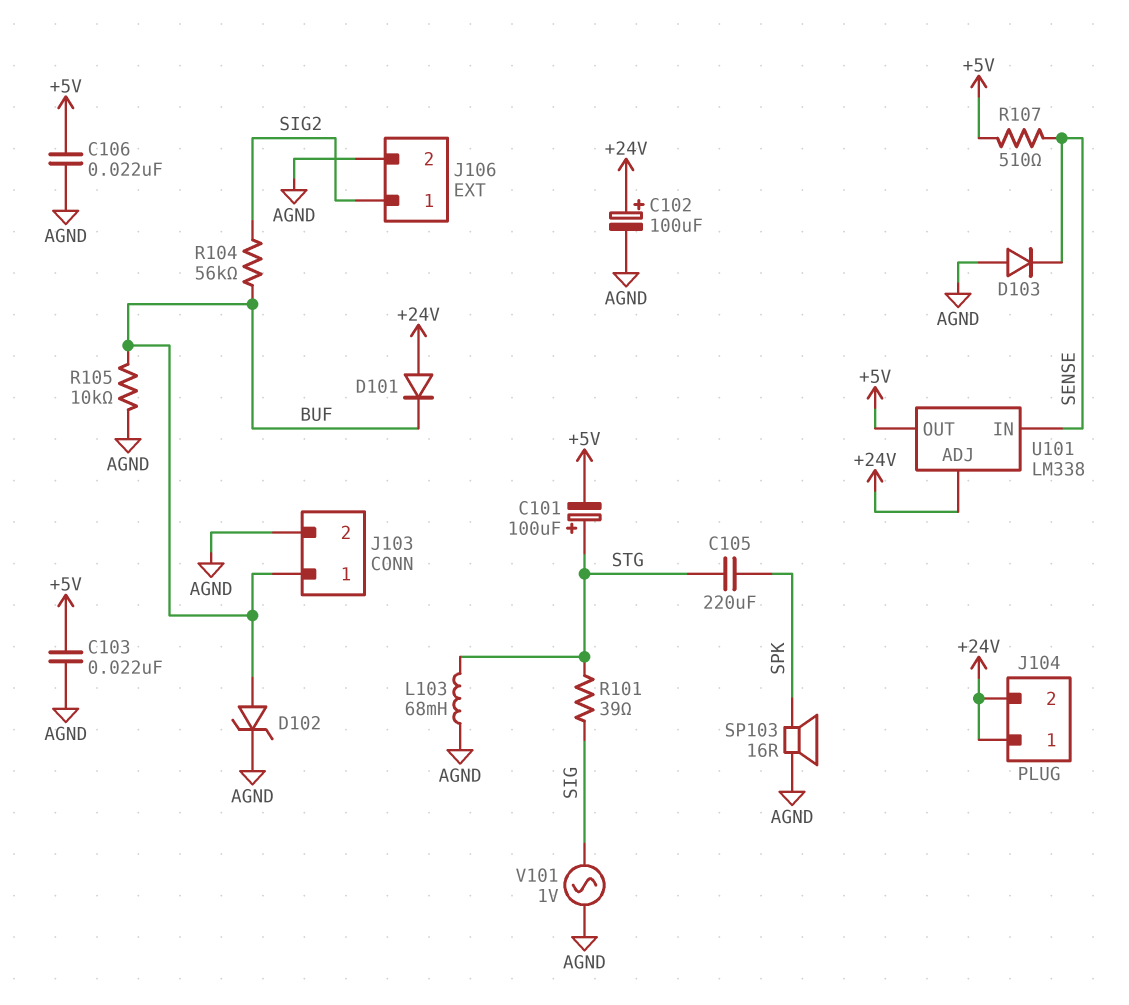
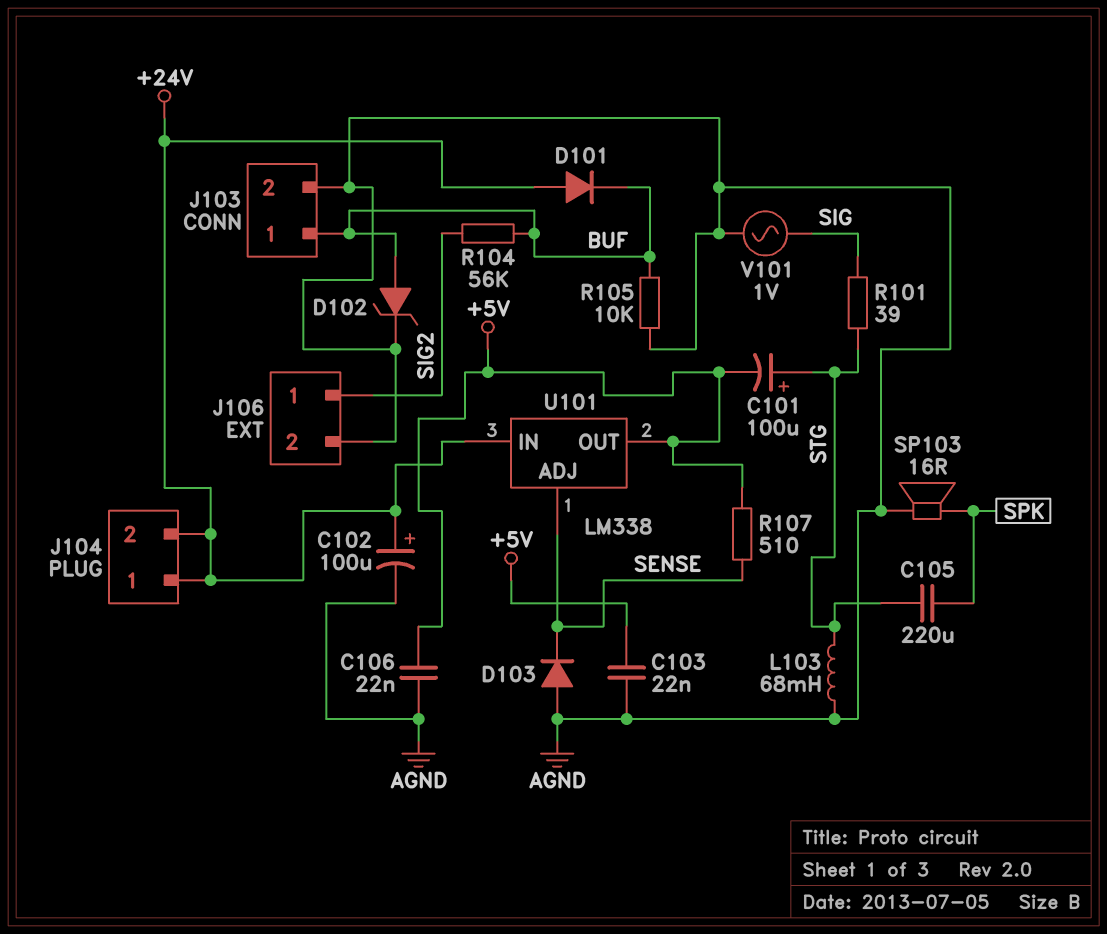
U101 pin ADJ: +24V -> SENSE
U101 pin IN: SENSE -> +24V

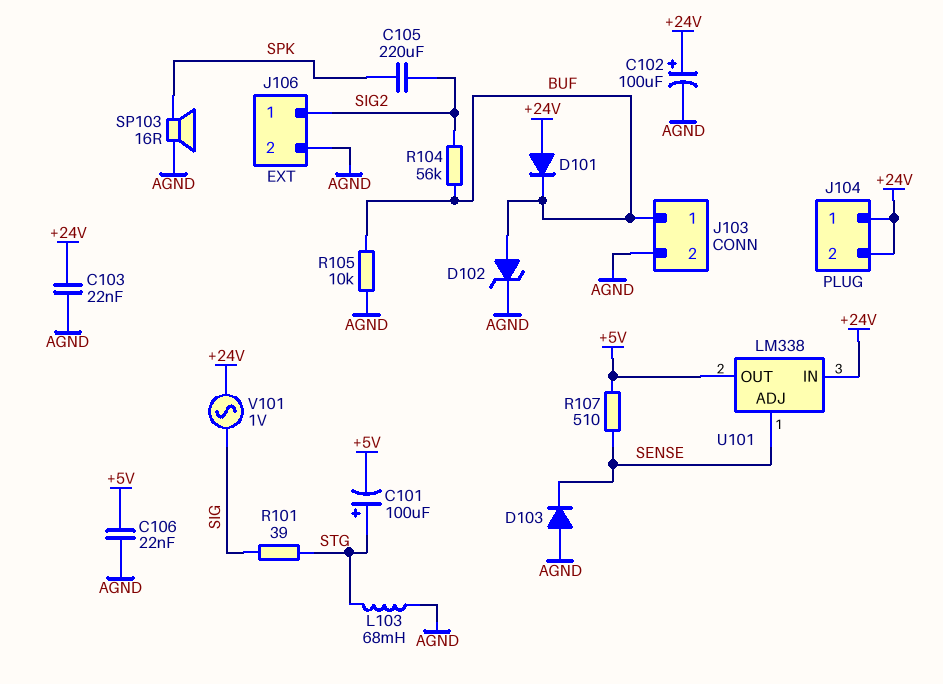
C103: 22nF (+5V, AGND) -> 22nF (+24V, AGND)
C105: 220uF (SPK, STG) -> 220uF (SIG2, SPK)
V101: AC 1V (AGND, SIG) -> AC 1V (+24V, SIG)

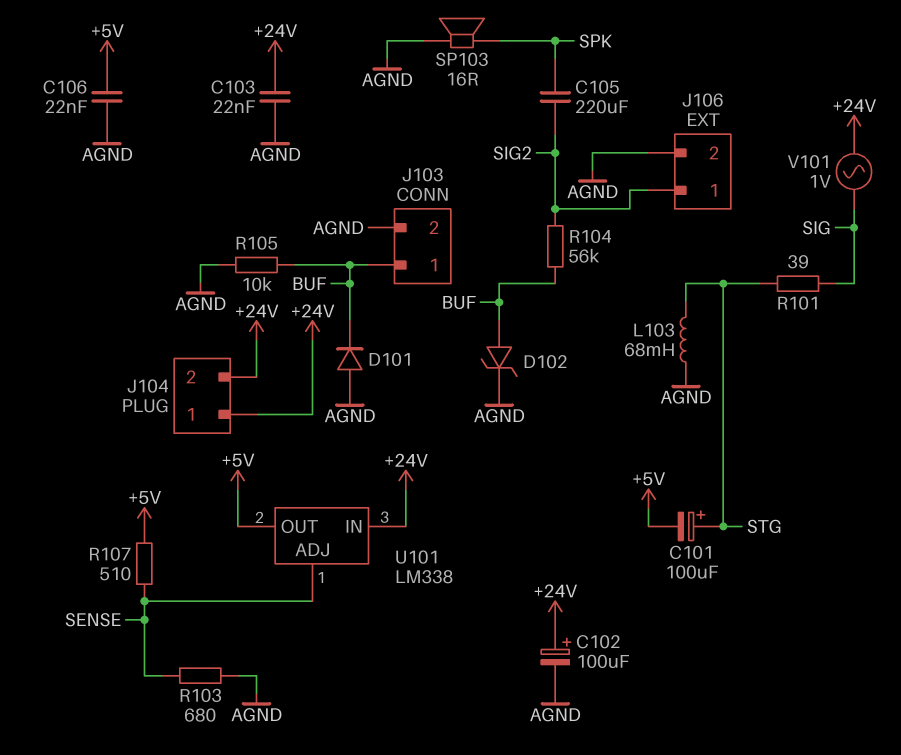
D101: diode (A +24V, K BUF) -> diode (A AGND, K BUF)
D103: diode (A AGND, K SENSE) -> none
R103: none -> 680 (AGND, SENSE)

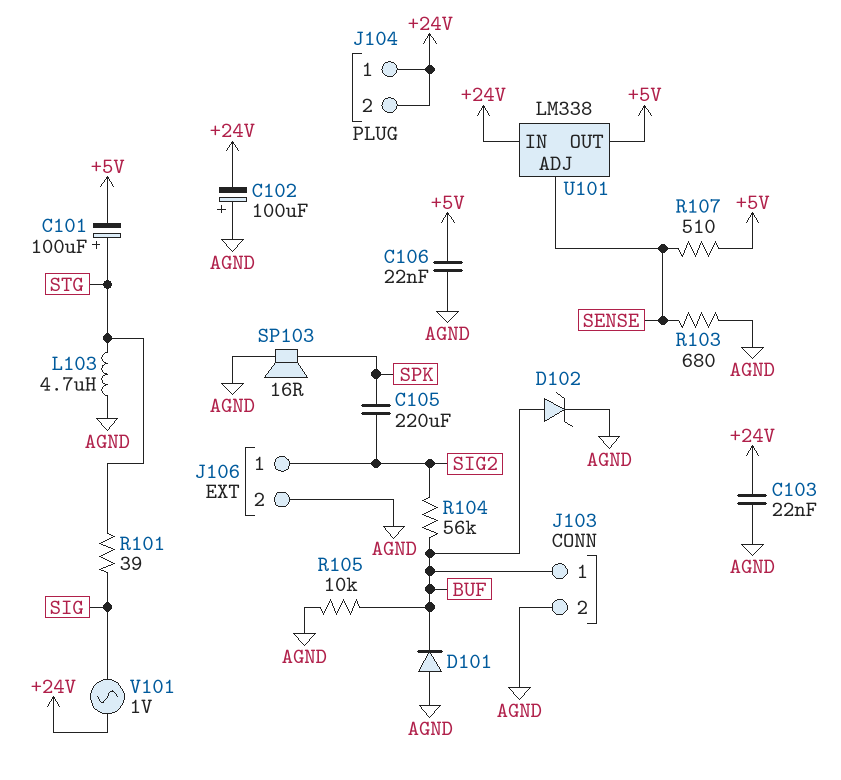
C102: 100uF (plus +24V, minus AGND) -> 100uF (plus AGND, minus +24V)
L103: 68mH (AGND, STG) -> 4.7uH (AGND, STG)

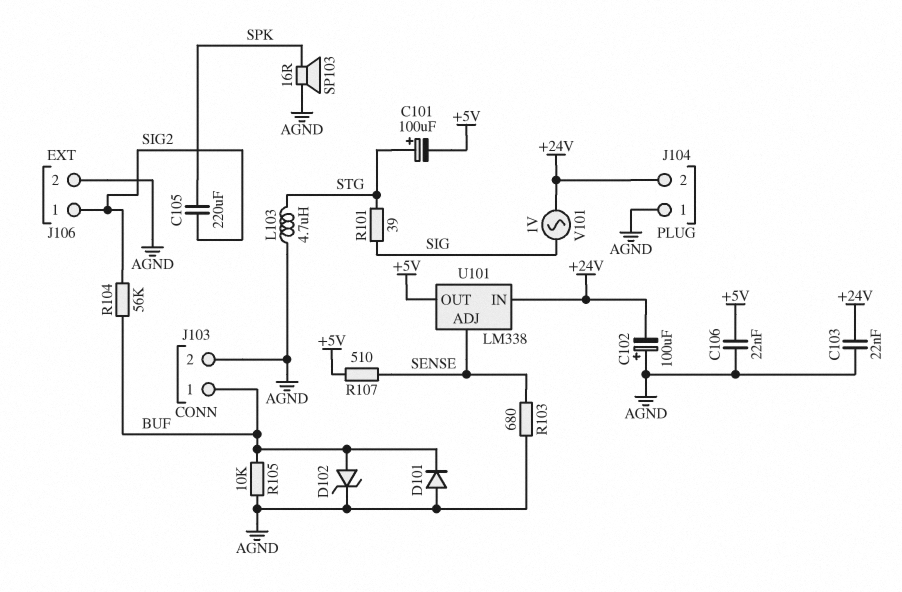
J104 pin 1: +24V -> AGND

